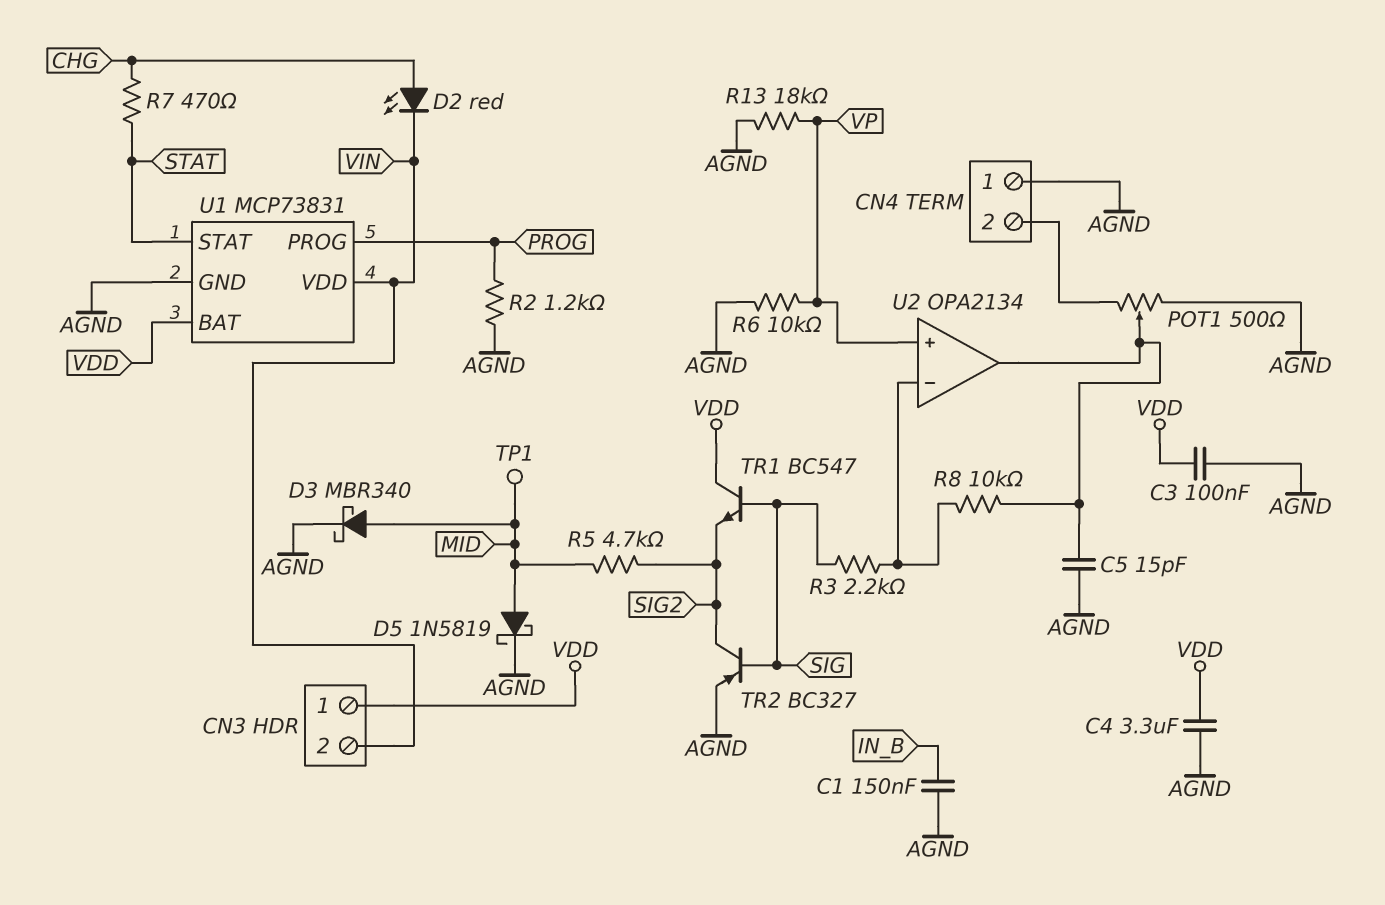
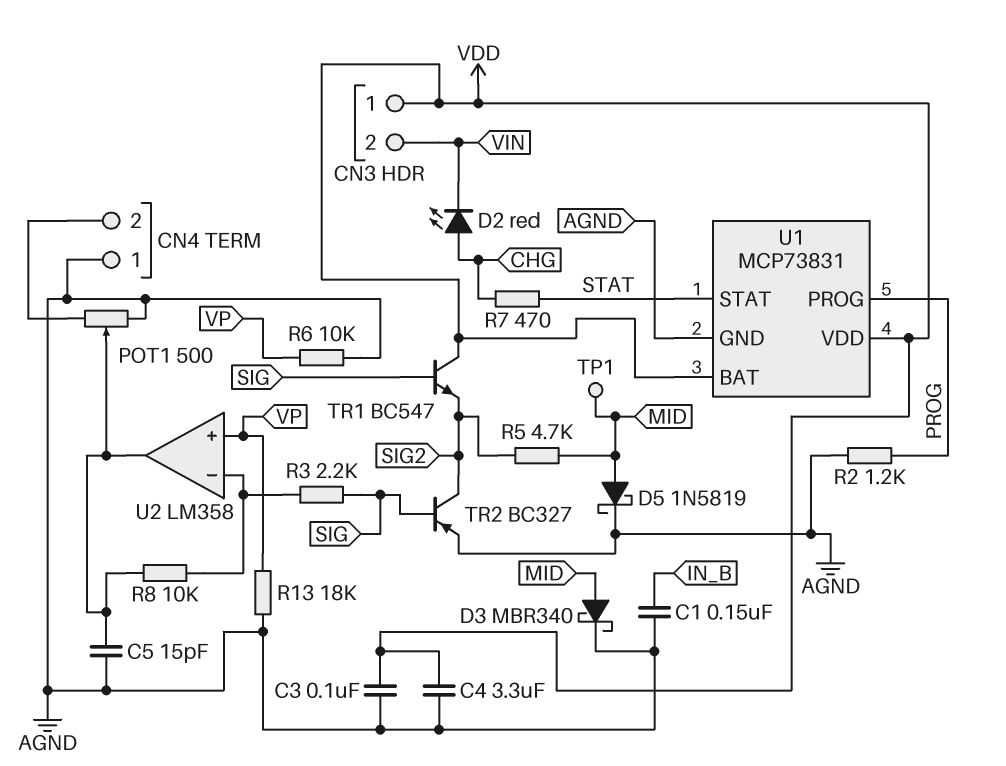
U1 pin VDD: VIN -> VDD
U2: OPA2134 -> LM358

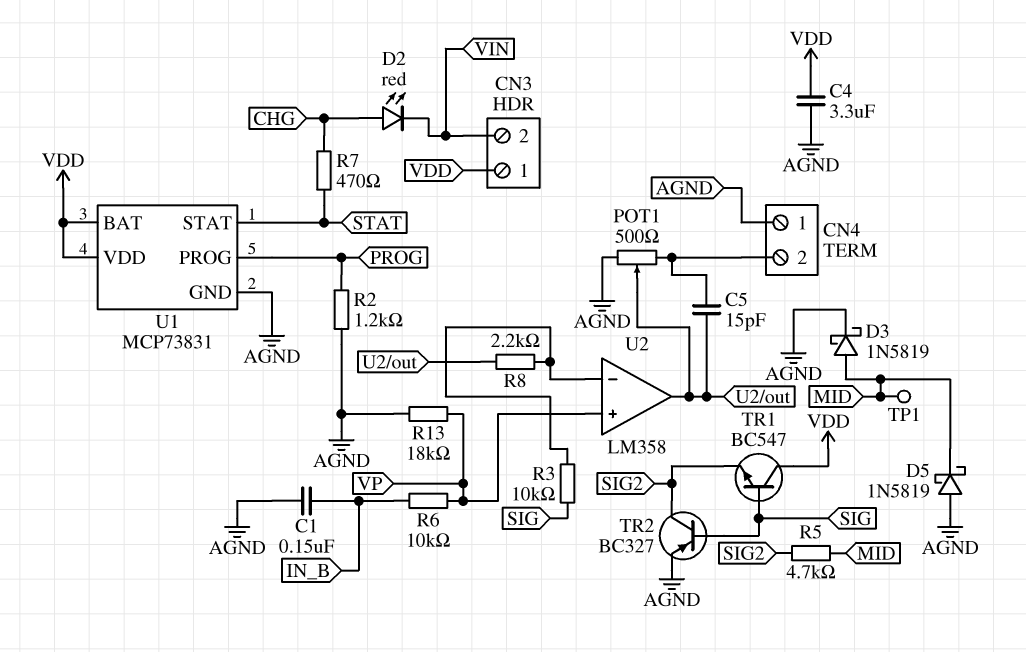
C3: 100nF (AGND, VDD) -> none
C5: 15pF (AGND, U2/out) -> 15pF (CN4/2, U2/out)
D3: schottky MBR340 (A MID, K AGND) -> schottky 1N5819 (A MID, K AGND)
D5: schottky 1N5819 (A MID, K AGND) -> schottky 1N5819 (A AGND, K MID)
R3: 2.2k (SIG, U2/in-) -> 10k (SIG, U2/in-)
R6: 10k (AGND, VP) -> 10k (IN_B, VP)
R8: 10k (U2/in-, U2/out) -> 2.2k (U2/in-, U2/out)

